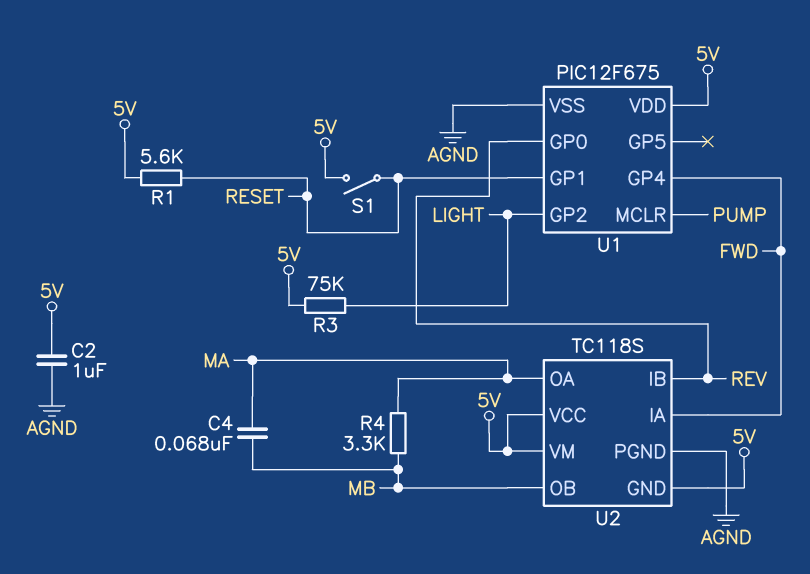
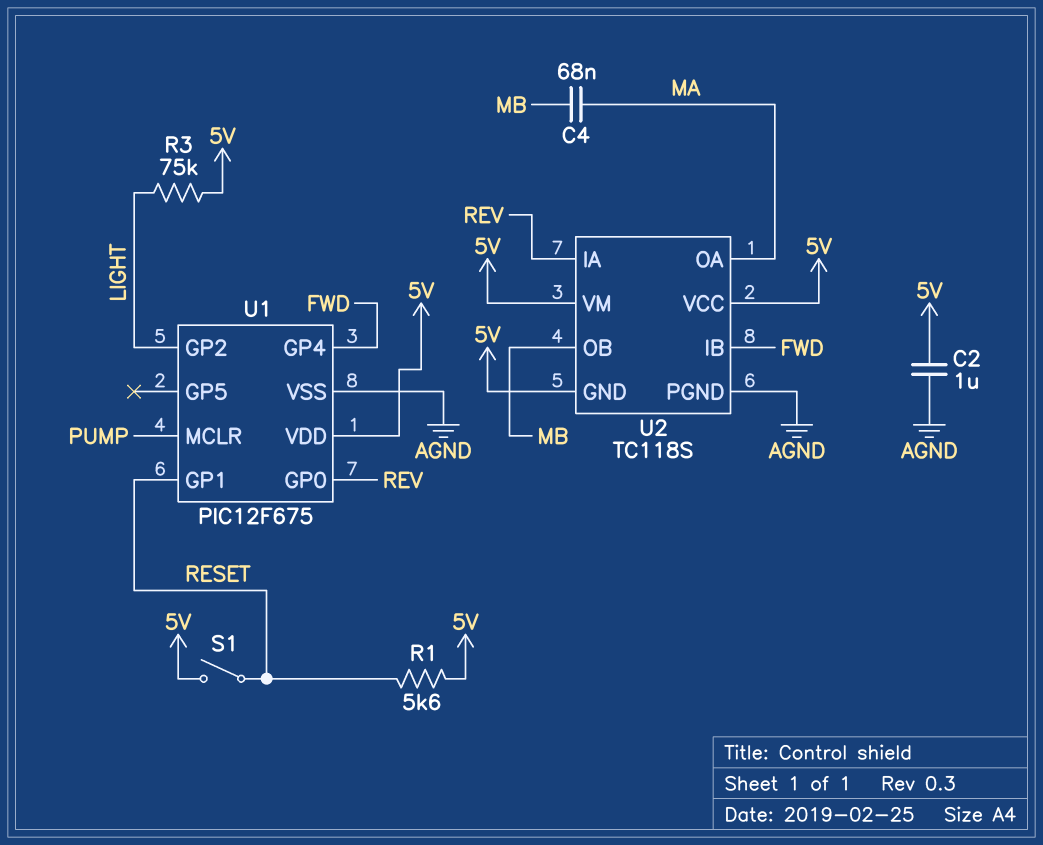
R4: 3.3k (MA, MB) -> none
U2 pin IA: FWD -> REV
U2 pin IB: REV -> FWD

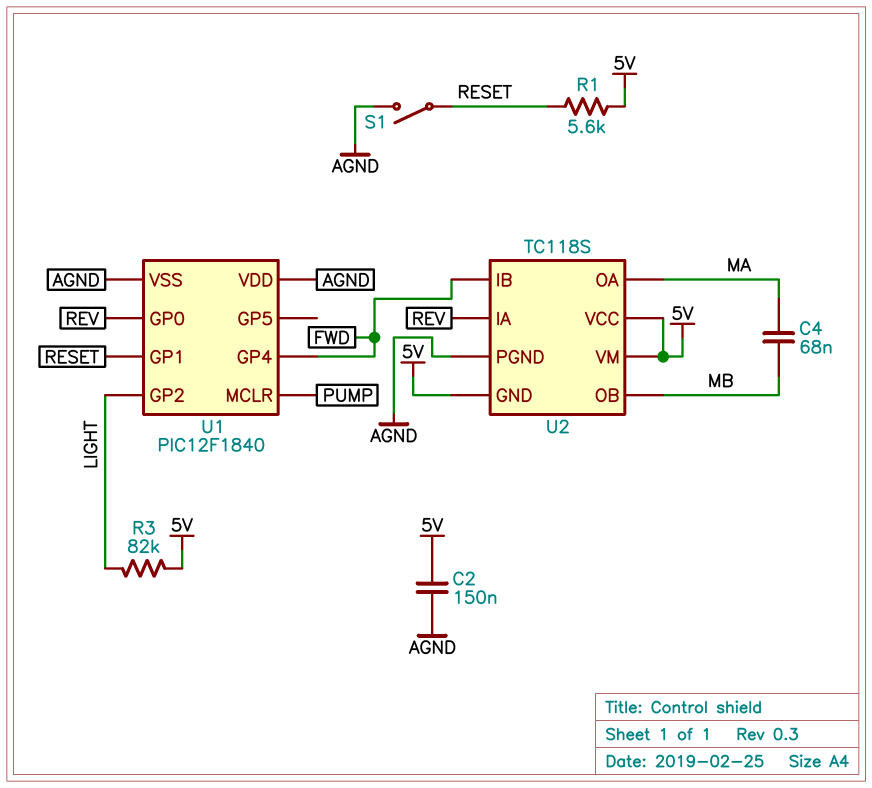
C2: 1uF (5V, AGND) -> 150nF (5V, AGND)
R3: 75k (5V, LIGHT) -> 82k (5V, LIGHT)
S1: switch (5V, RESET) -> switch (AGND, RESET)
U1: PIC12F675 -> PIC12F1840
U1 pin VDD: 5V -> AGND

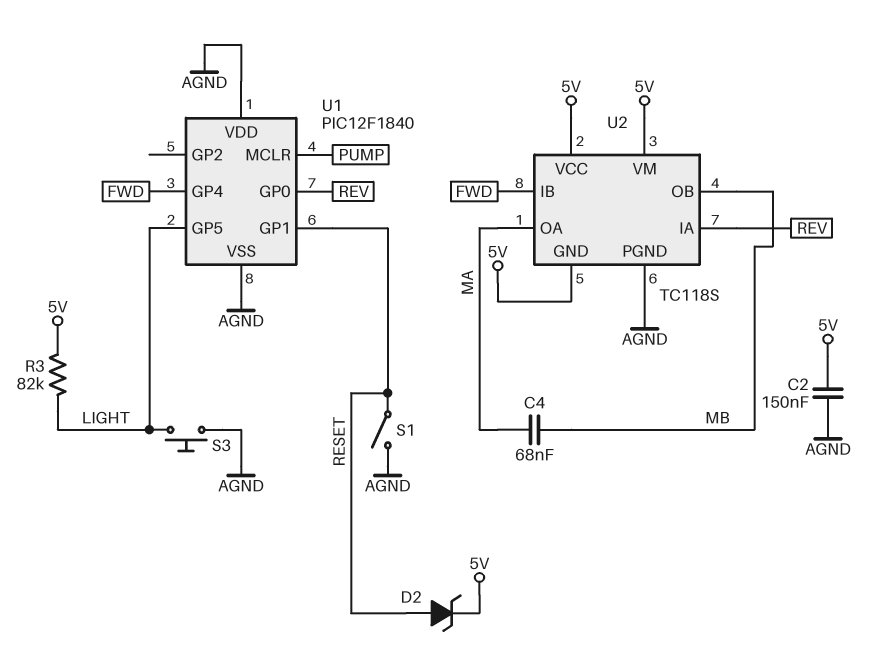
D2: none -> zener (A RESET, K 5V)
R1: 5.6k (5V, RESET) -> none
S3: none -> button (AGND, LIGHT)
U1 pin GP2: LIGHT -> none
U1 pin GP5: none -> LIGHT

